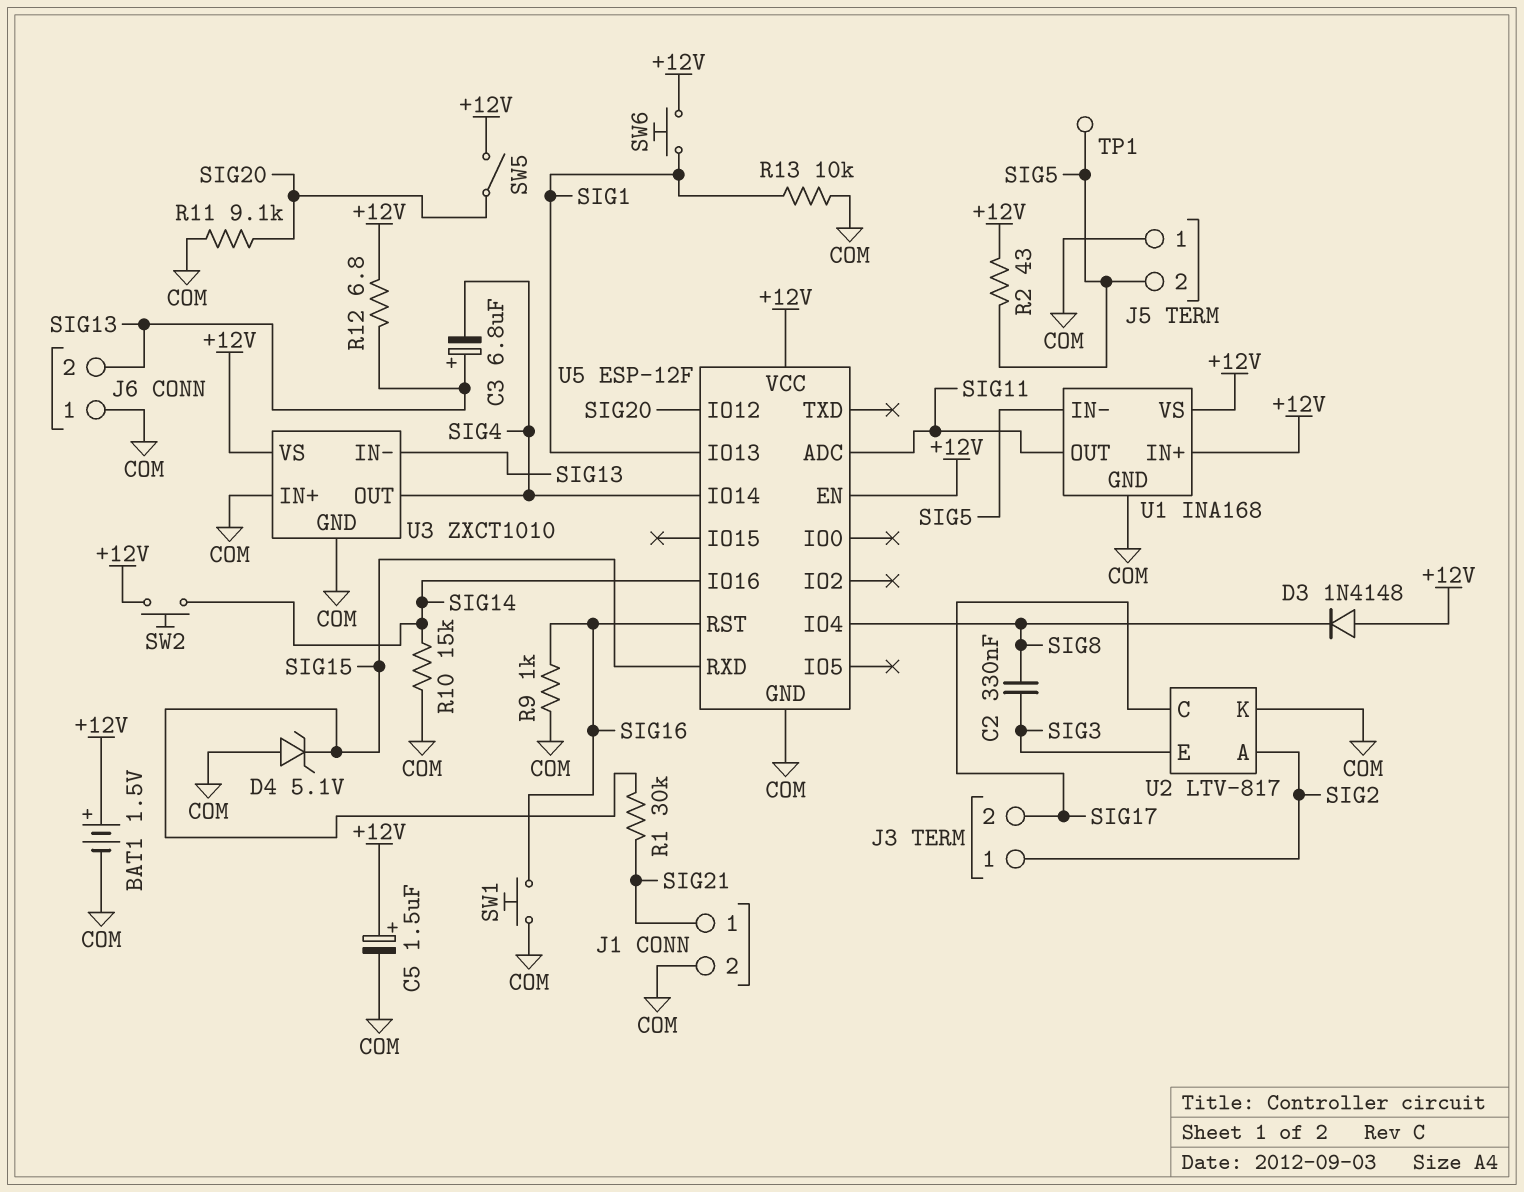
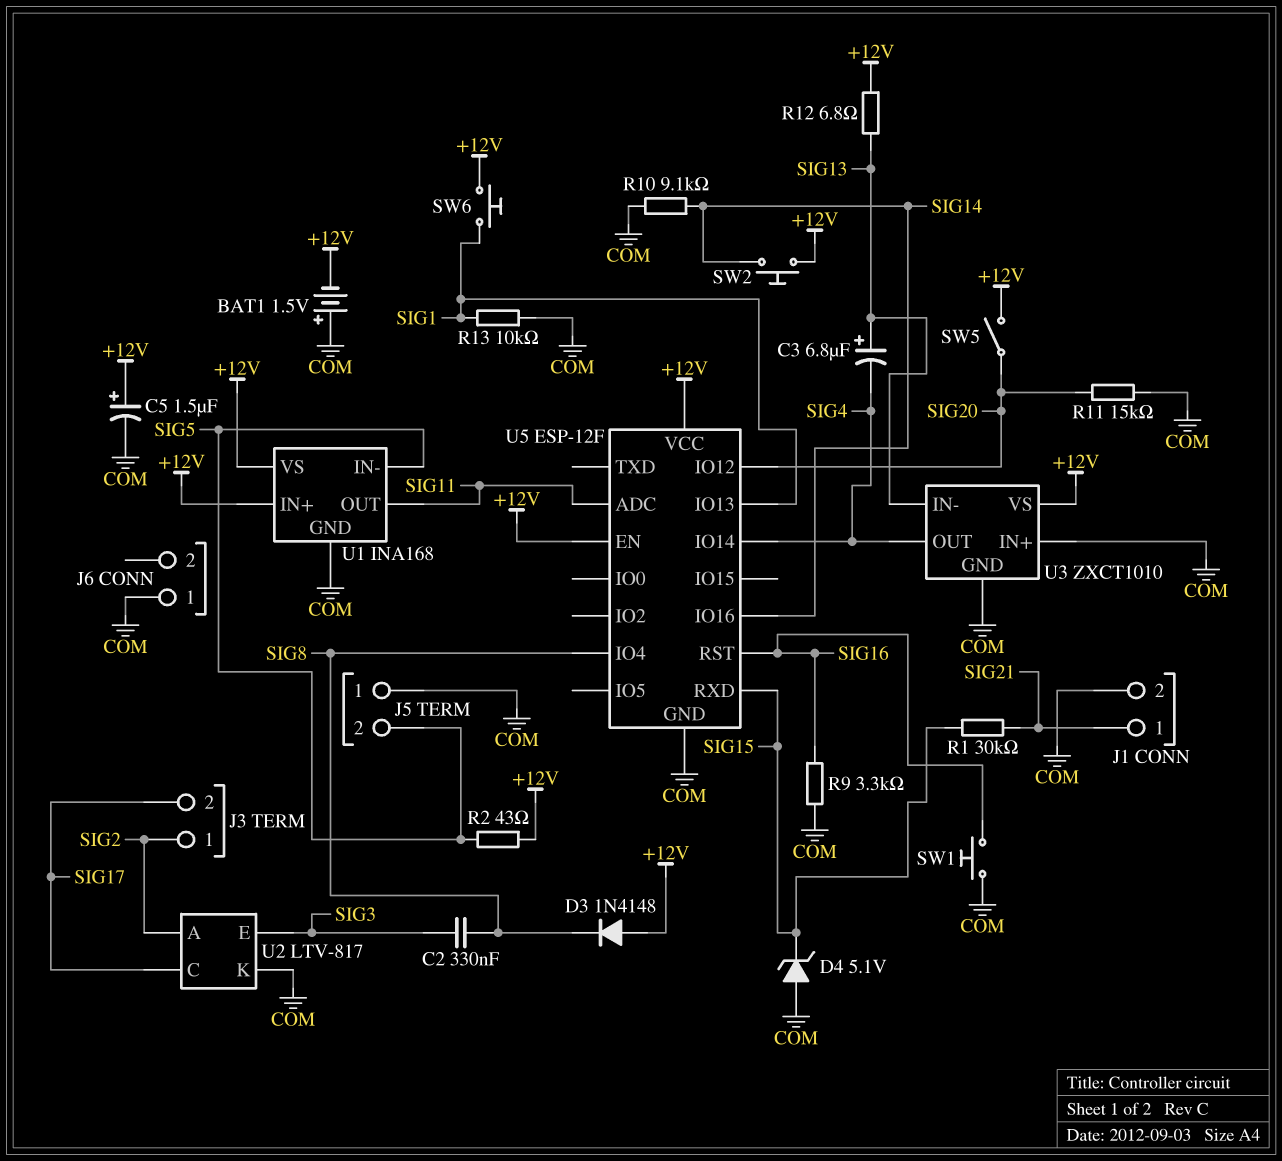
BAT1: 1.5V (plus +12V, minus COM) -> 1.5V (plus COM, minus +12V)
J6 pin 2: SIG13 -> none
R9: 1k (COM, SIG16) -> 3.3k (COM, SIG16)
R10: 15k (COM, SIG14) -> 9.1k (COM, SIG14)
R11: 9.1k (COM, SIG20) -> 15k (COM, SIG20)
TP1: test point (SIG5) -> none

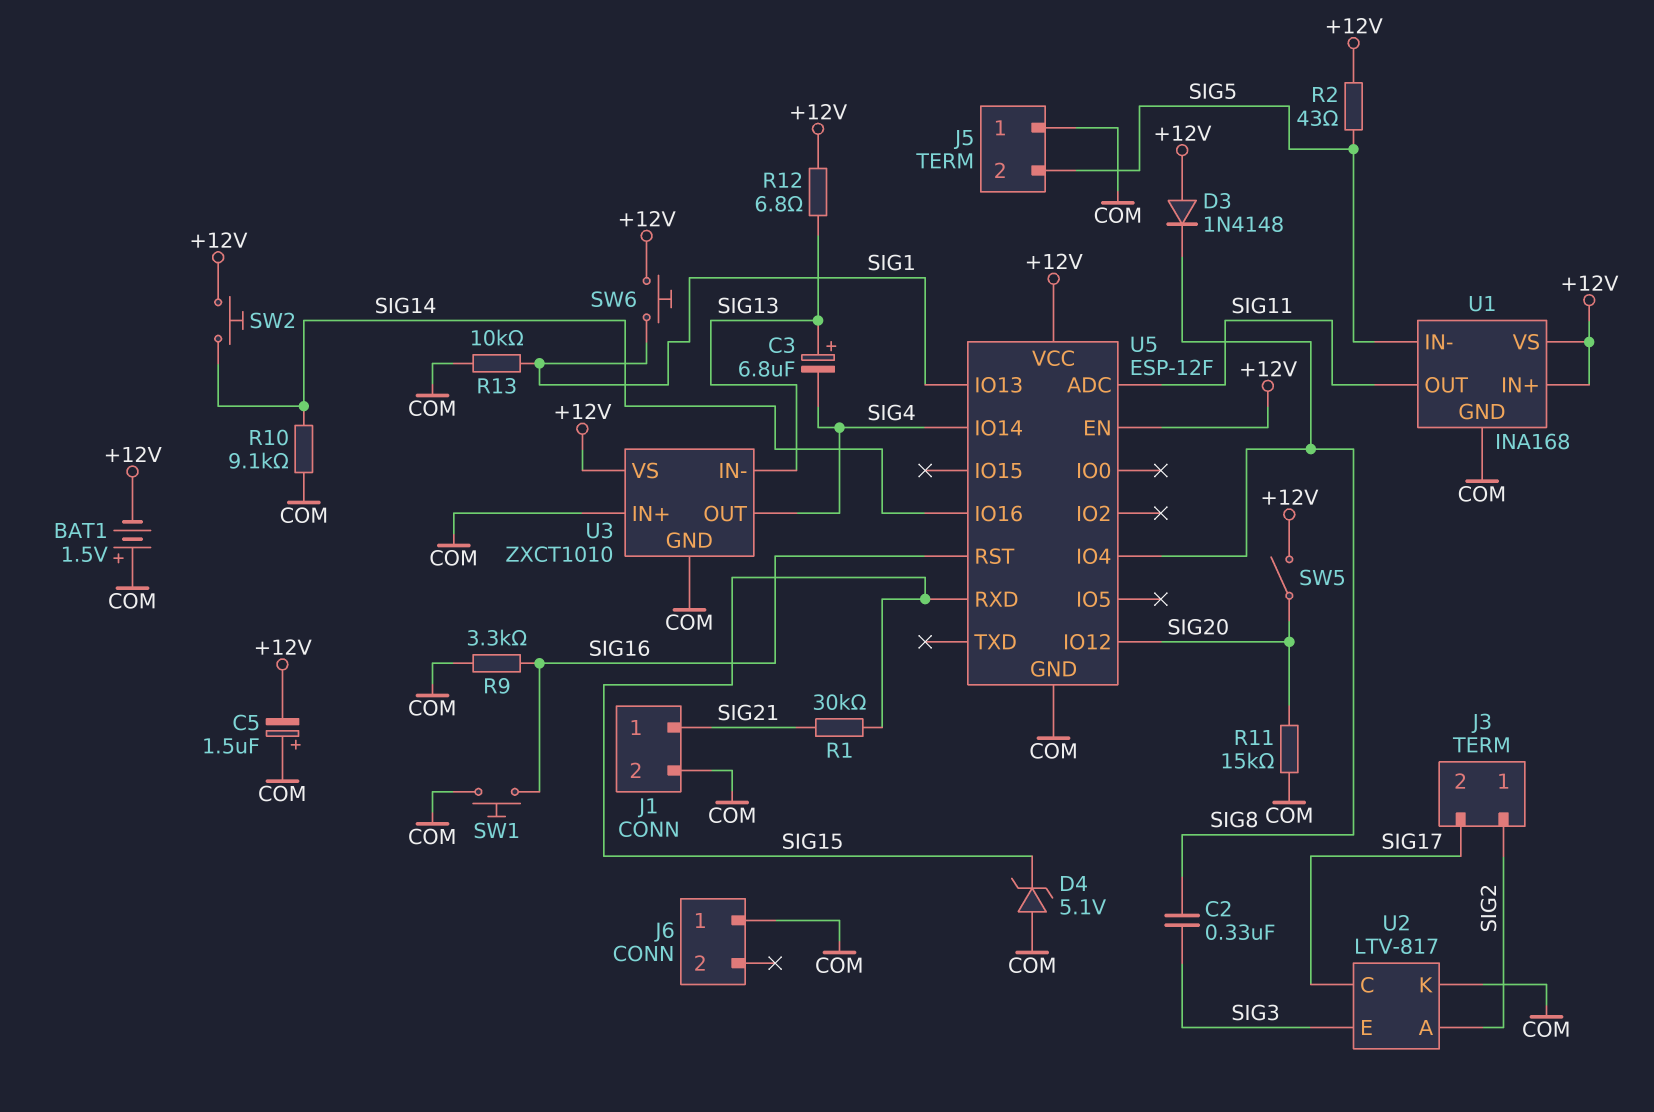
C5: 1.5uF (plus +12V, minus COM) -> 1.5uF (plus COM, minus +12V)

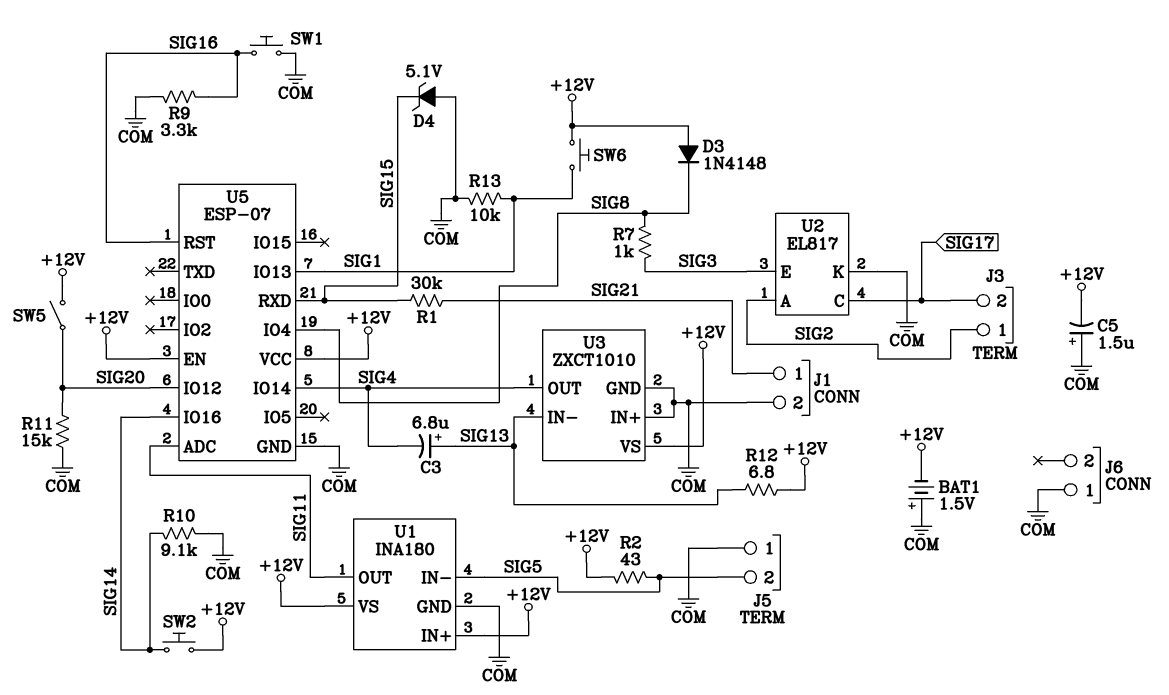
C2: 330nF (SIG3, SIG8) -> none
R7: none -> 1k (SIG3, SIG8)
U1: INA168 -> INA180
U2: LTV-817 -> EL817
U5: ESP-12F -> ESP-07

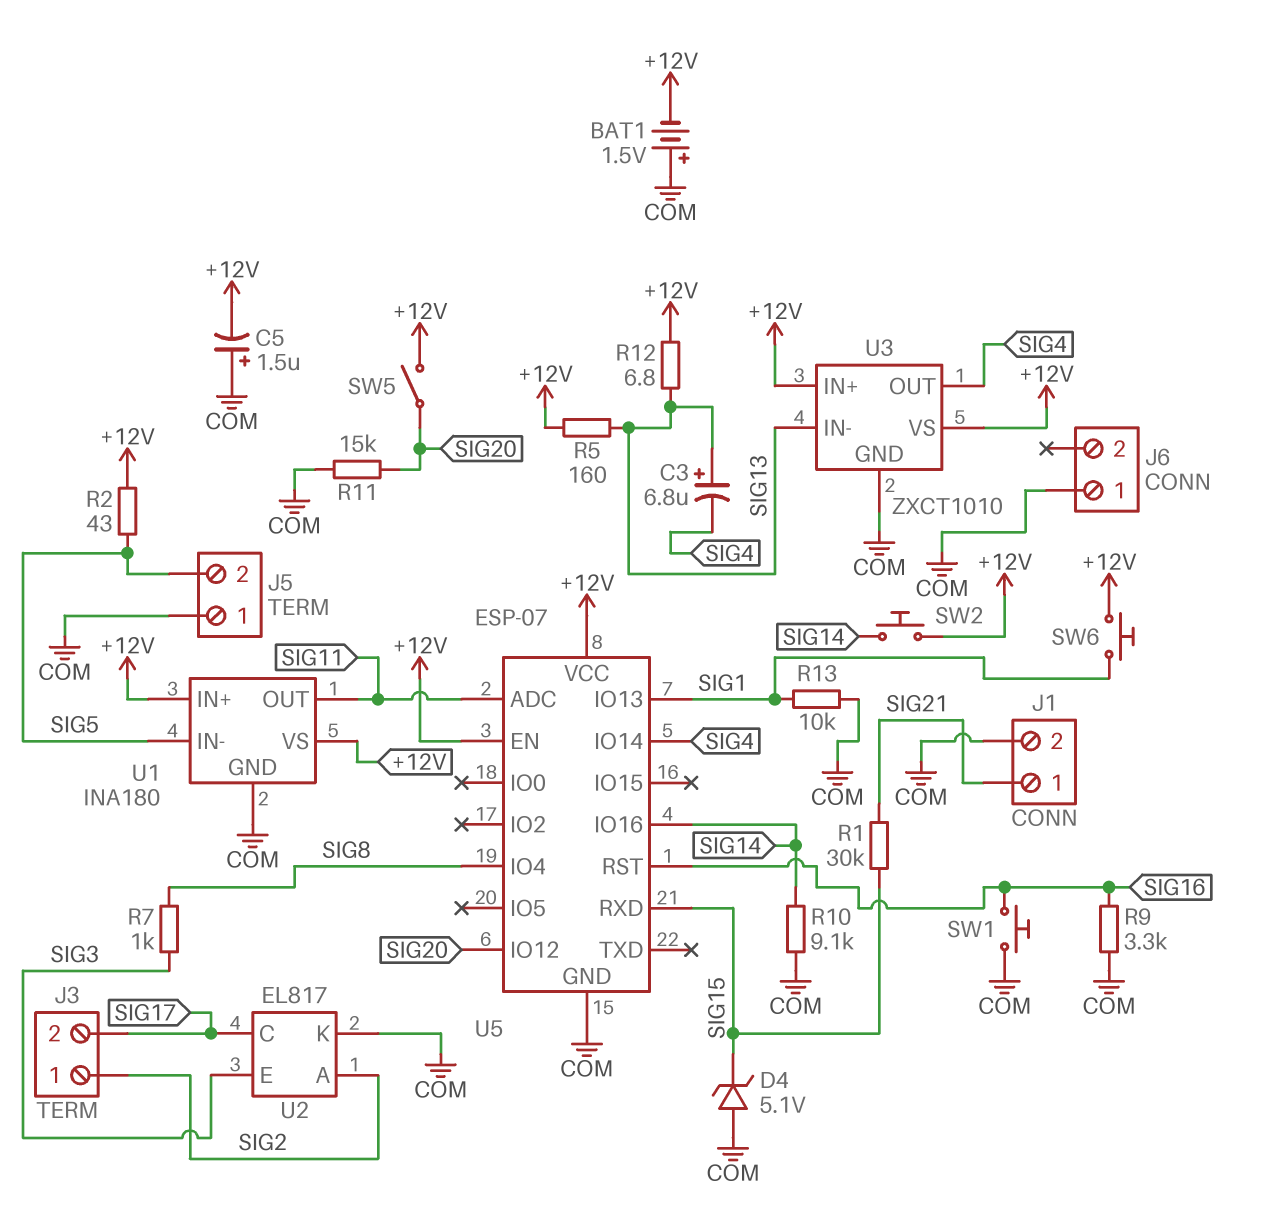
D3: diode 1N4148 (A +12V, K SIG8) -> none
R5: none -> 160 (+12V, SIG13)
U3 pin IN+: COM -> +12V

